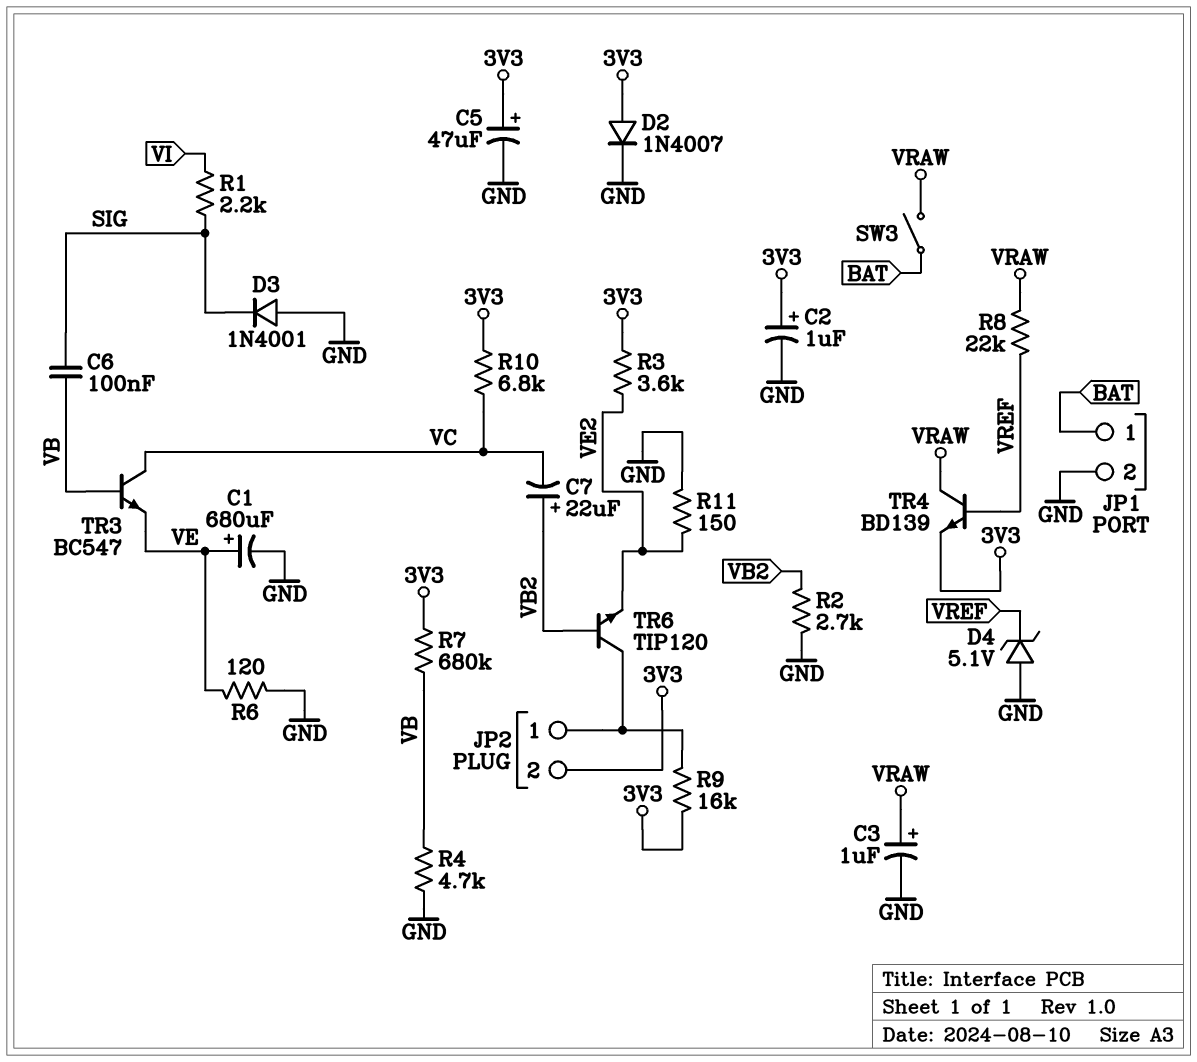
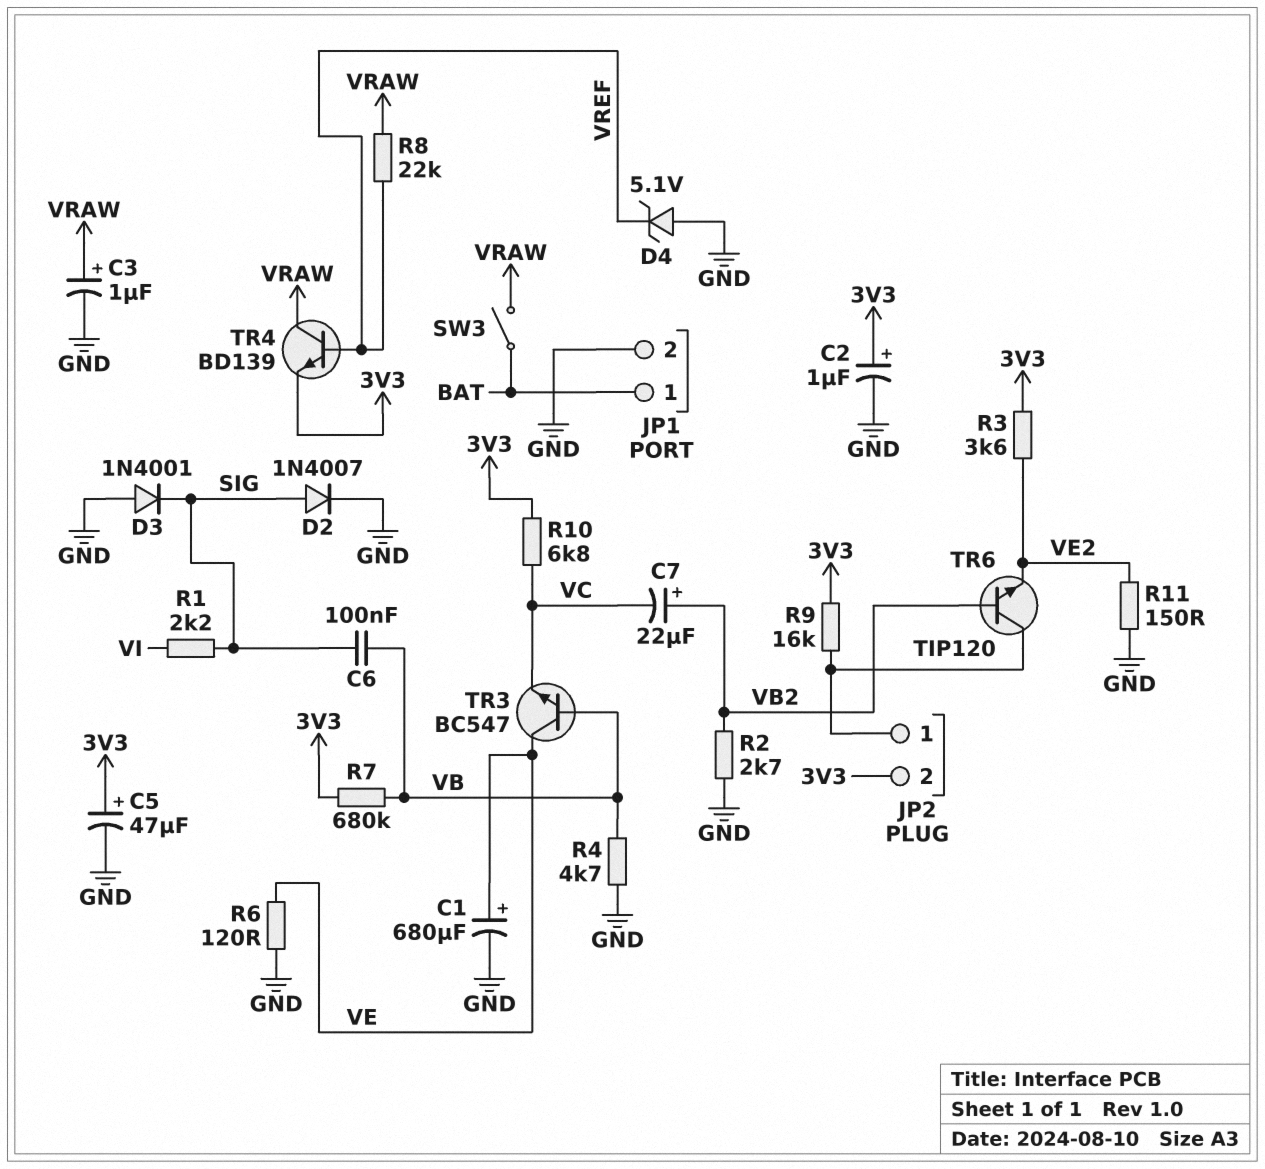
D2: diode 1N4007 (A 3V3, K GND) -> diode 1N4007 (A SIG, K GND)
TR3: NPN BC547 (B VB, C VC, E VE) -> NPN BC547 (B VB, C VE, E VC)

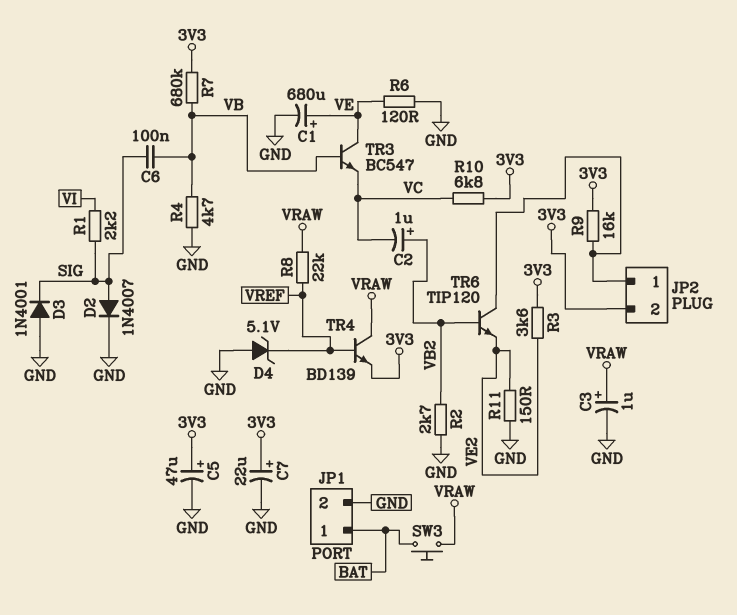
C2: 1uF (plus 3V3, minus GND) -> 1uF (plus VB2, minus VC)
C7: 22uF (plus VB2, minus VC) -> 22uF (plus 3V3, minus GND)
SW3: switch (BAT, VRAW) -> button (BAT, VRAW)

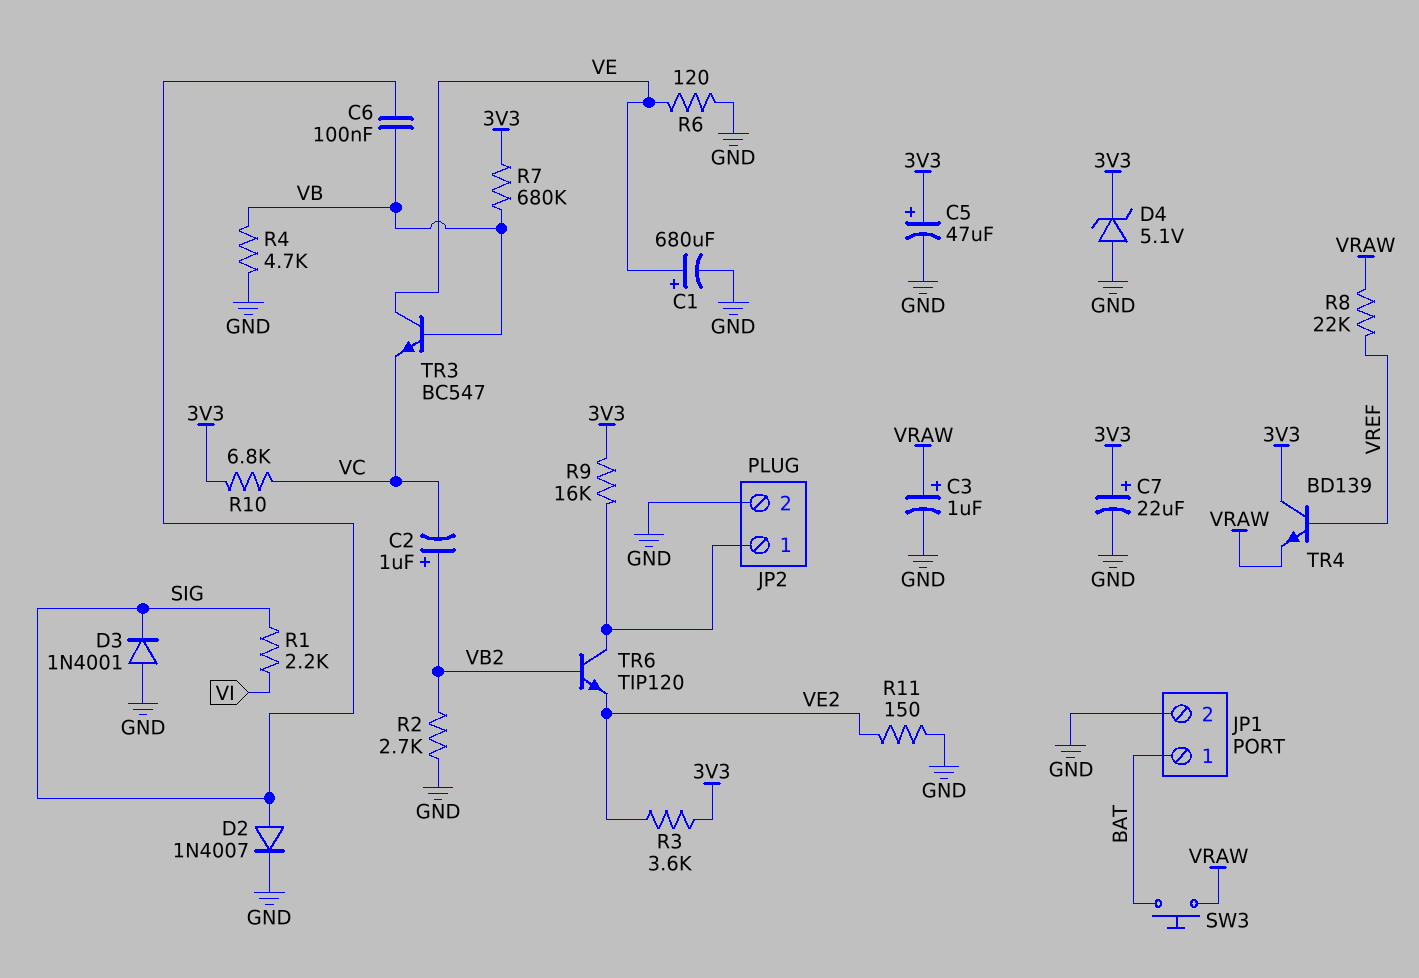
D4: zener 5.1V (A GND, K VREF) -> zener 5.1V (A GND, K 3V3)
JP2 pin 2: 3V3 -> GND
TR4: NPN BD139 (B VREF, C VRAW, E 3V3) -> NPN BD139 (B VREF, C 3V3, E VRAW)

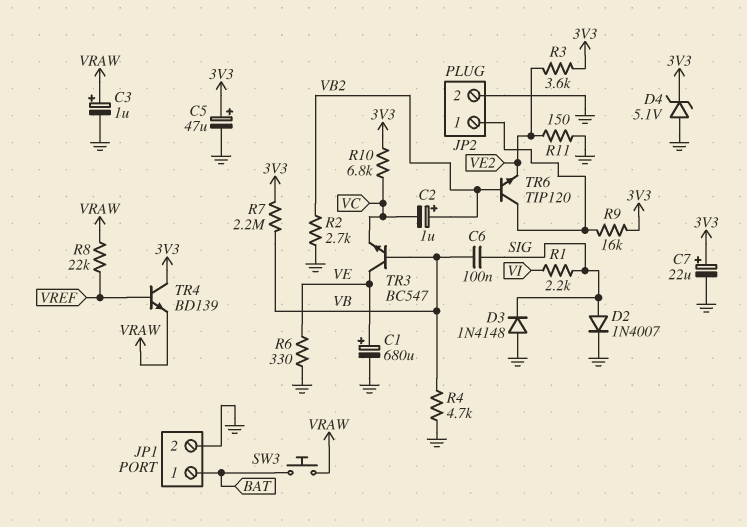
D3: diode 1N4001 (A GND, K SIG) -> diode 1N4148 (A GND, K SIG)
R6: 120 (GND, VE) -> 330 (GND, VE)
R7: 680k (3V3, VB) -> 2.2M (3V3, VB)

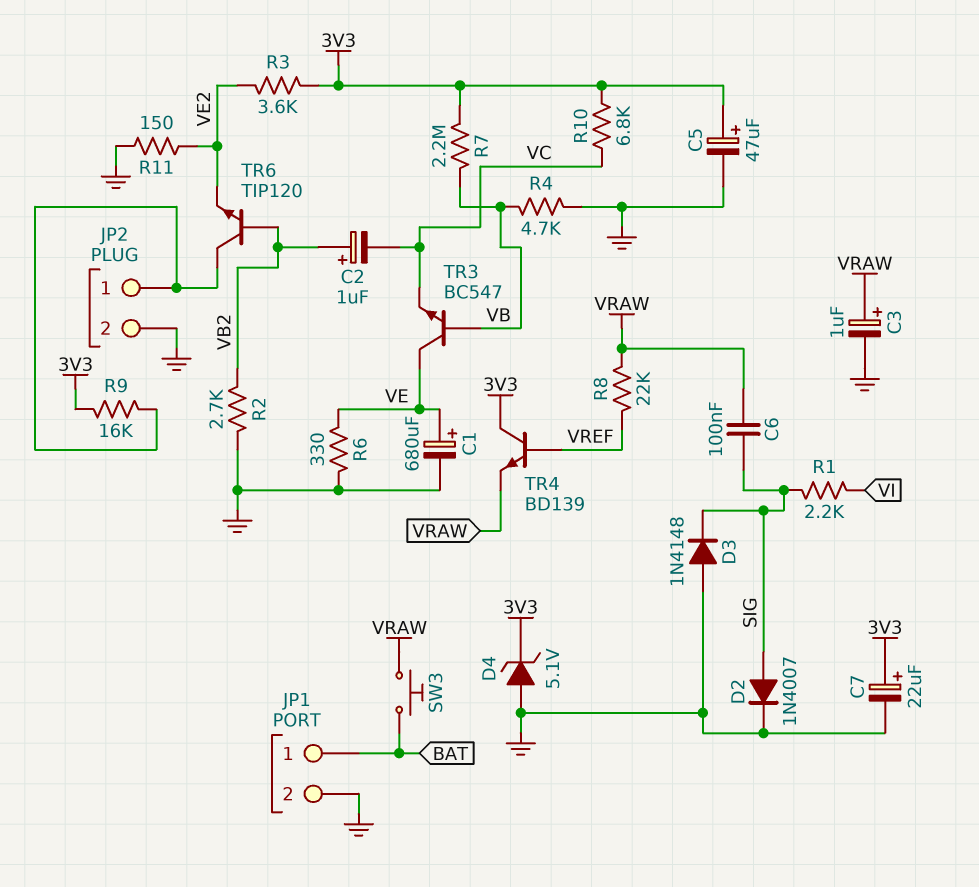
C6: 100nF (SIG, VB) -> 100nF (SIG, VRAW)

